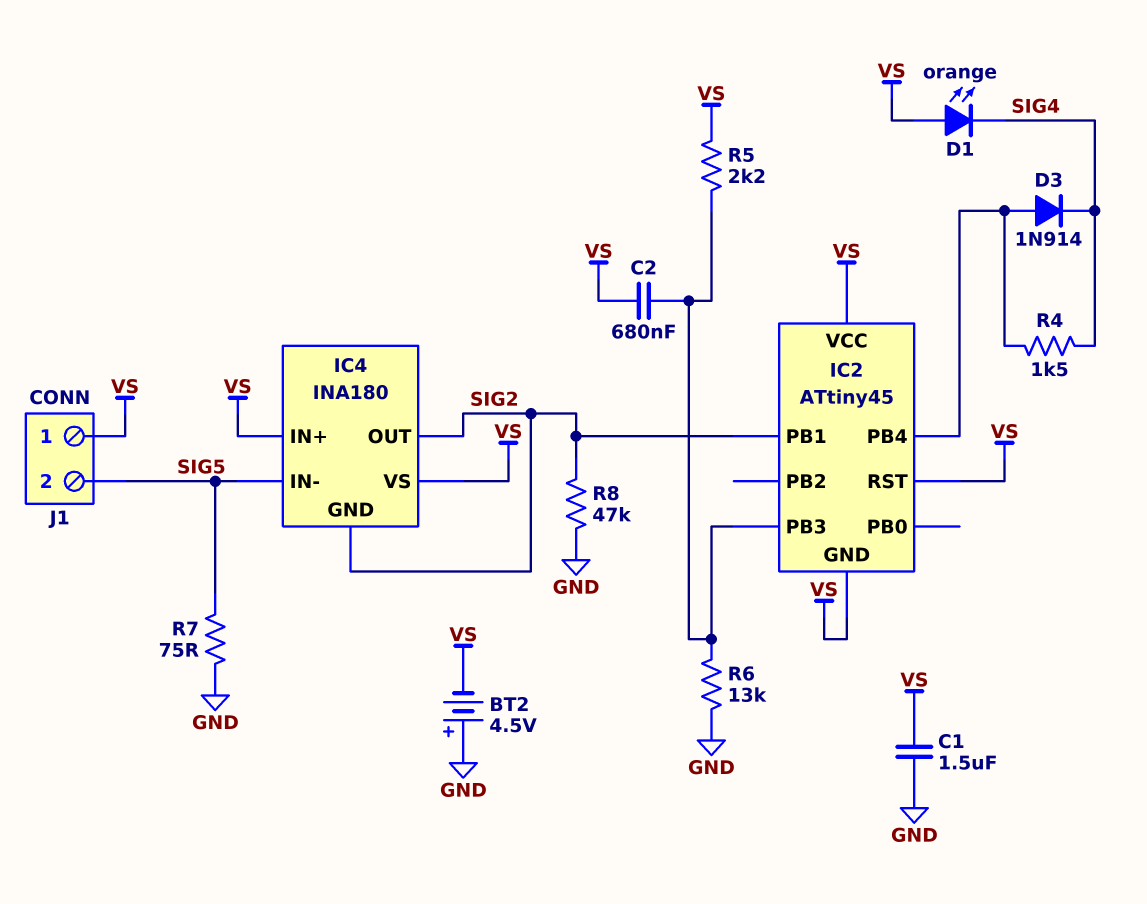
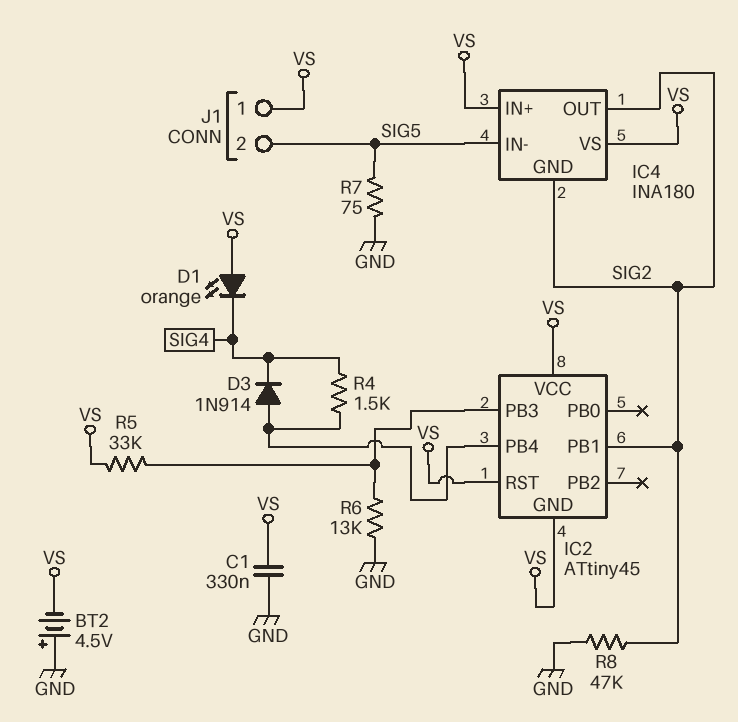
C1: 1.5uF (GND, VS) -> 330nF (GND, VS)
C2: 680nF (IC2/PB3, VS) -> none
R5: 2.2k (IC2/PB3, VS) -> 33k (IC2/PB3, VS)

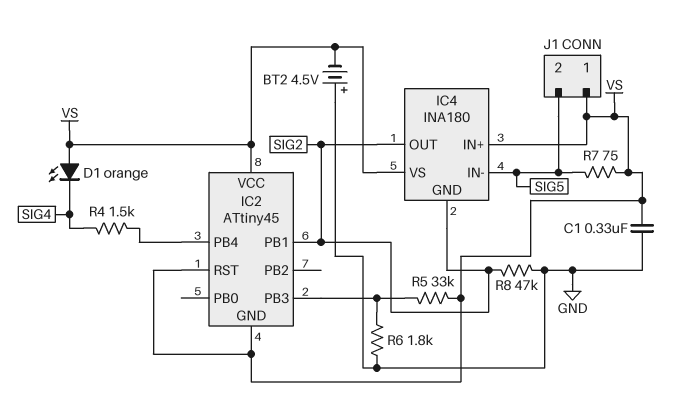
D3: diode 1N914 (A IC2/PB4, K SIG4) -> none
R6: 13k (GND, IC2/PB3) -> 1.8k (GND, IC2/PB3)
R7: 75 (GND, SIG5) -> 75 (SIG5, VS)

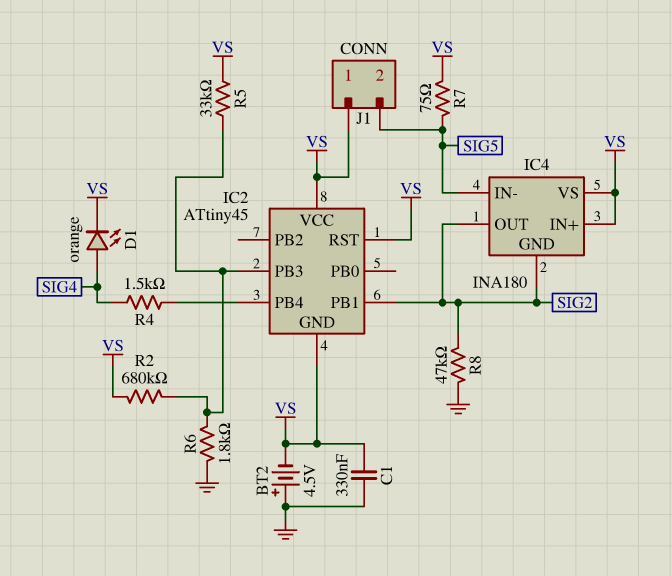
D1: LED orange (A VS, K SIG4) -> LED orange (A SIG4, K VS)
R2: none -> 680k (IC2/PB3, VS)

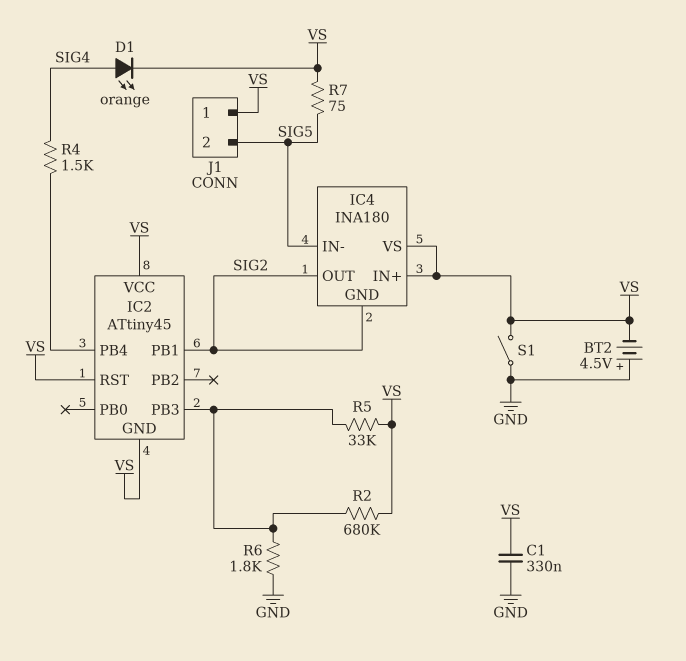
R8: 47k (GND, SIG2) -> none
S1: none -> switch (GND, VS)

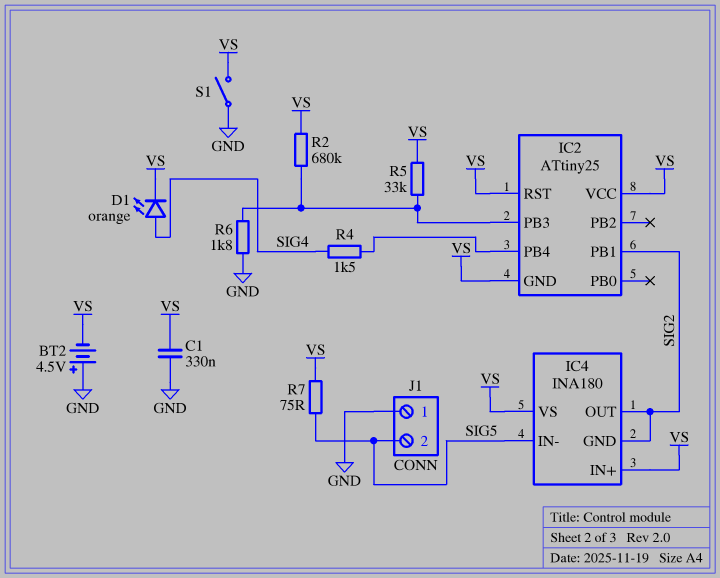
IC2: ATtiny45 -> ATtiny25
J1 pin 1: VS -> GND

